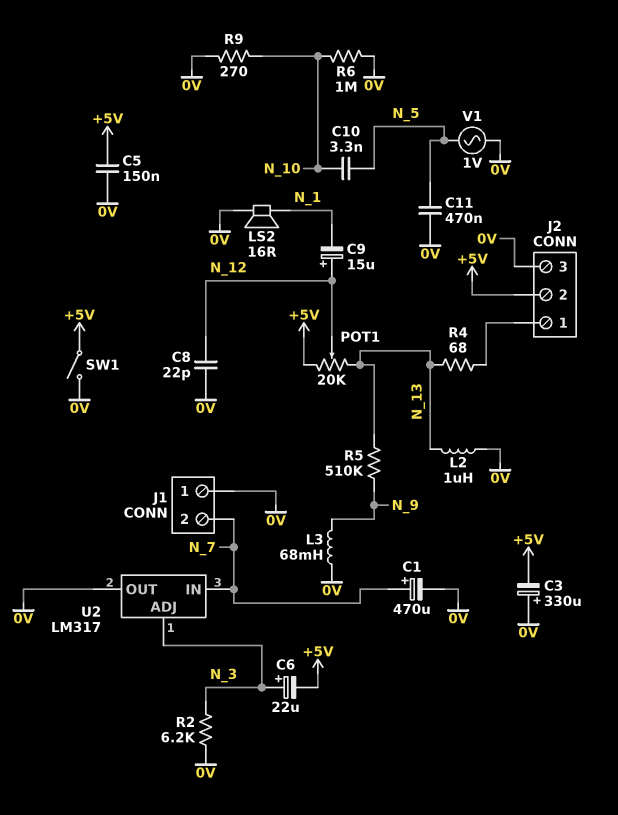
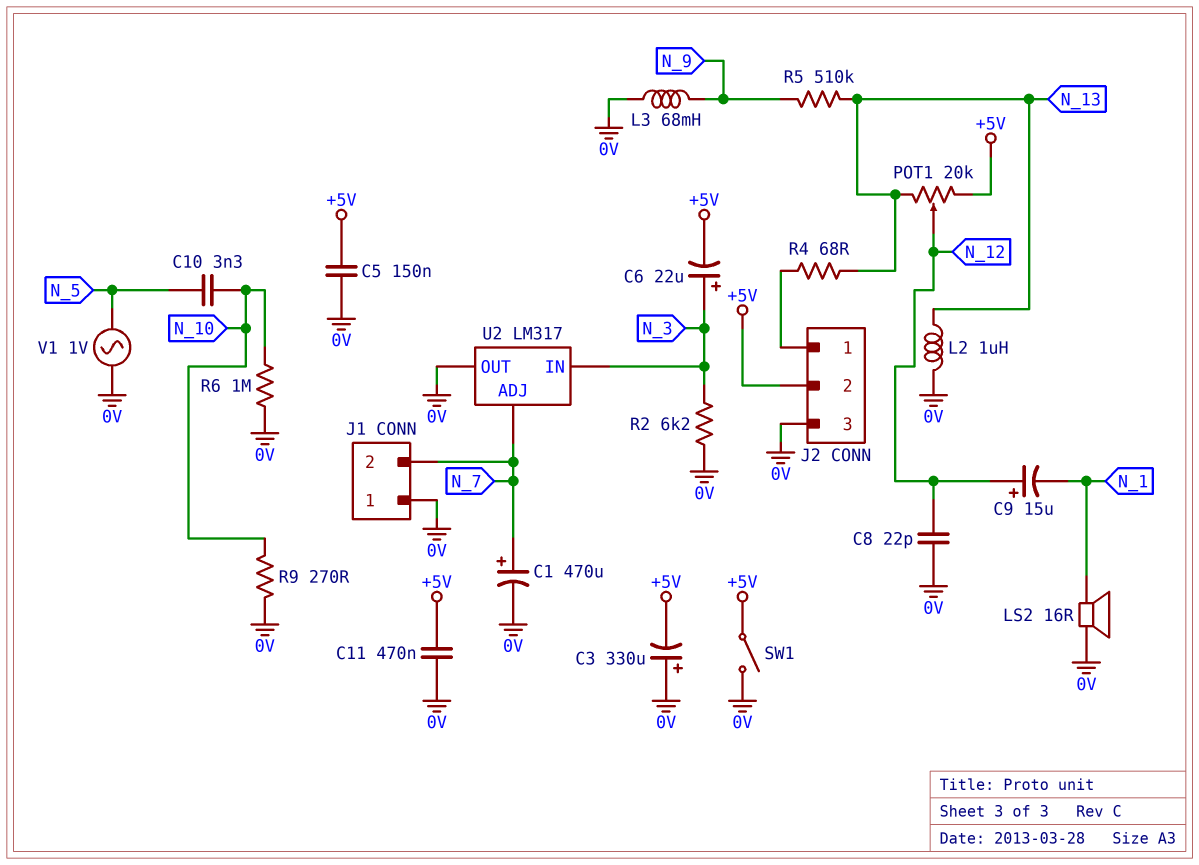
C11: 470nF (0V, N_5) -> 470nF (+5V, 0V)
U2 pin ADJ: N_3 -> N_7
U2 pin IN: N_7 -> N_3

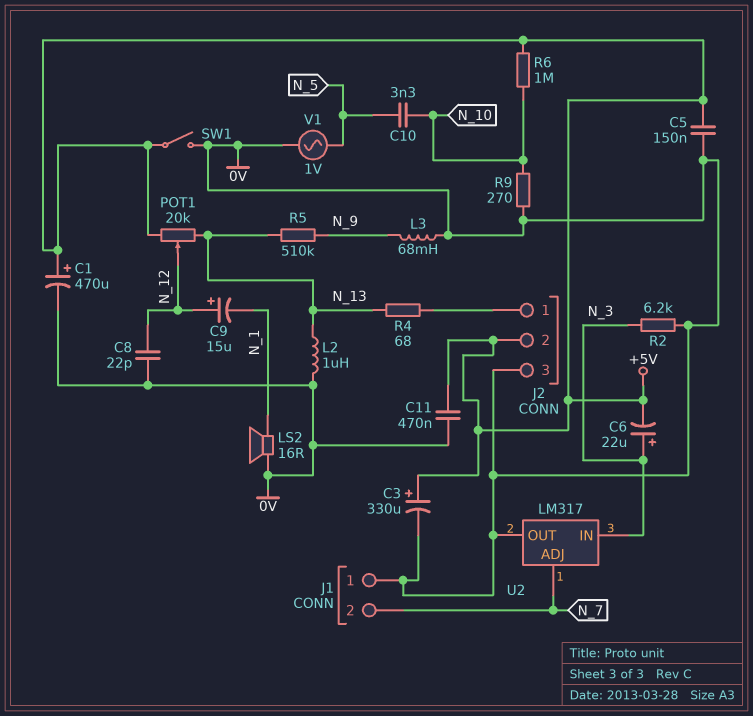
C1: 470uF (plus N_7, minus 0V) -> 470uF (plus +5V, minus 0V)
C3: 330uF (plus 0V, minus +5V) -> 330uF (plus +5V, minus 0V)
R6: 1M (0V, N_10) -> 1M (+5V, N_10)

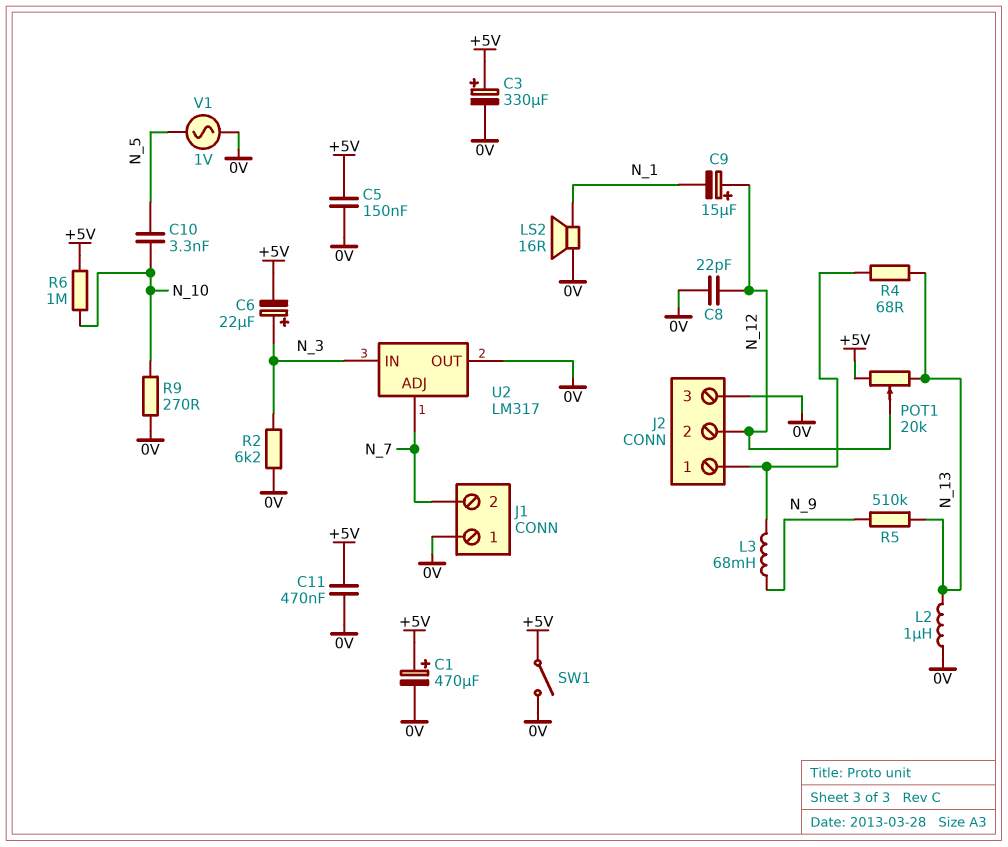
J2 pin 2: +5V -> N_12
L3: 68mH (0V, N_9) -> 68mH (J2/1, N_9)

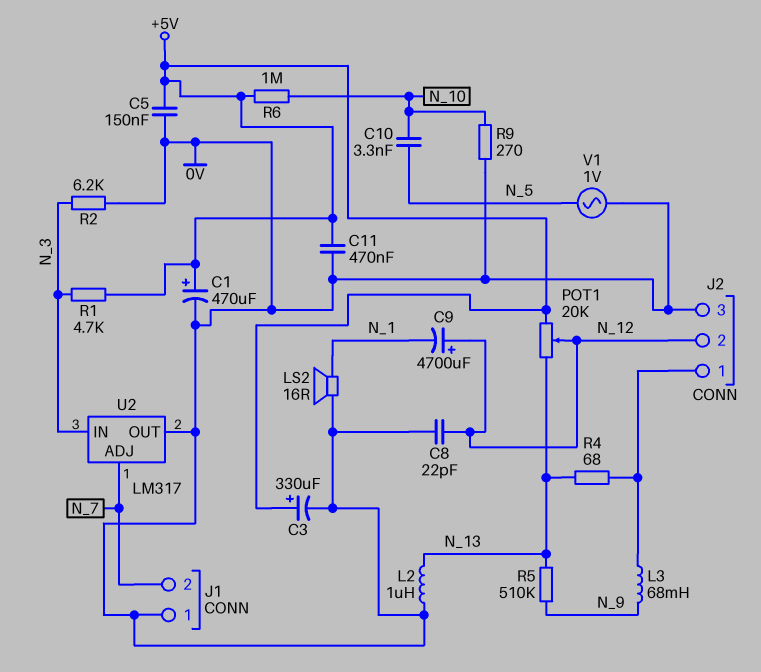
C6: 22uF (plus N_3, minus +5V) -> none
C9: 15uF (plus N_12, minus N_1) -> 4700uF (plus N_12, minus N_1)
R1: none -> 4.7k (+5V, N_3)
SW1: switch (+5V, 0V) -> none

